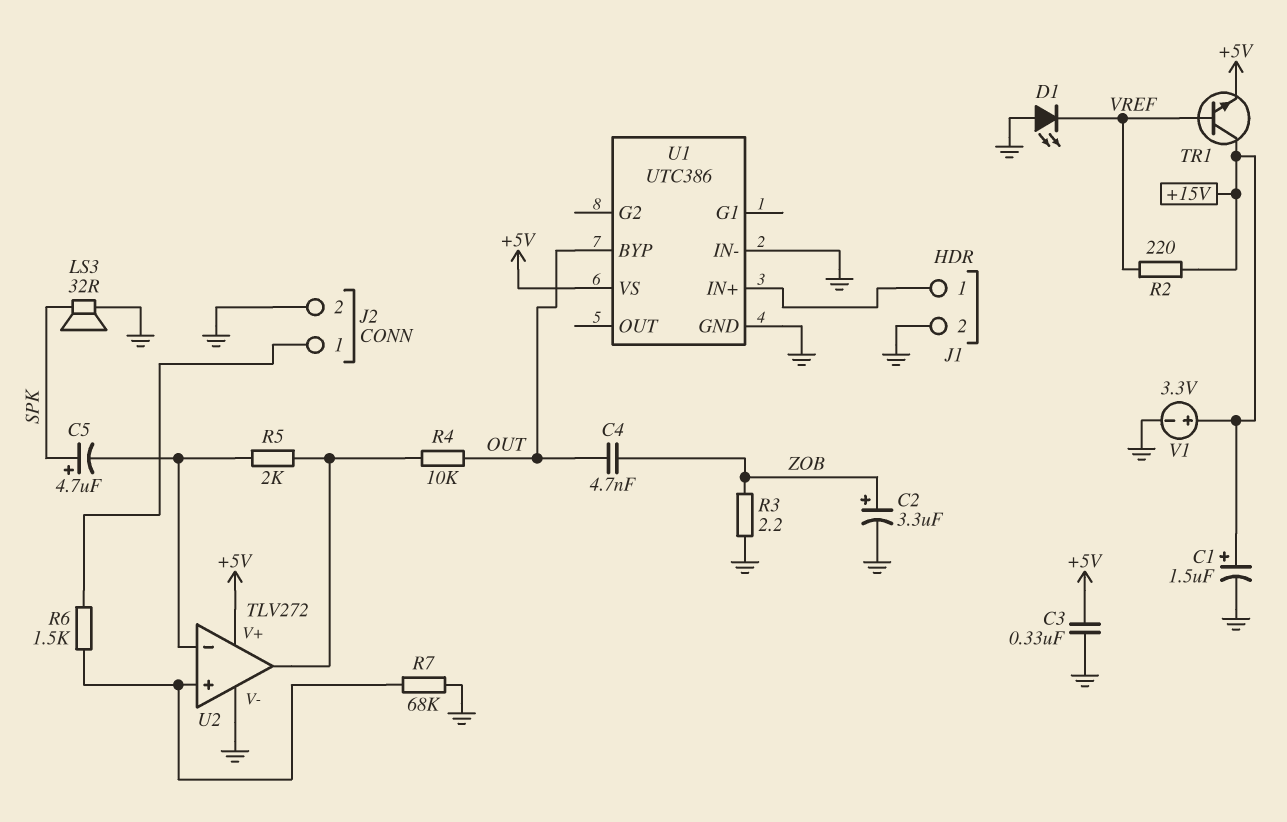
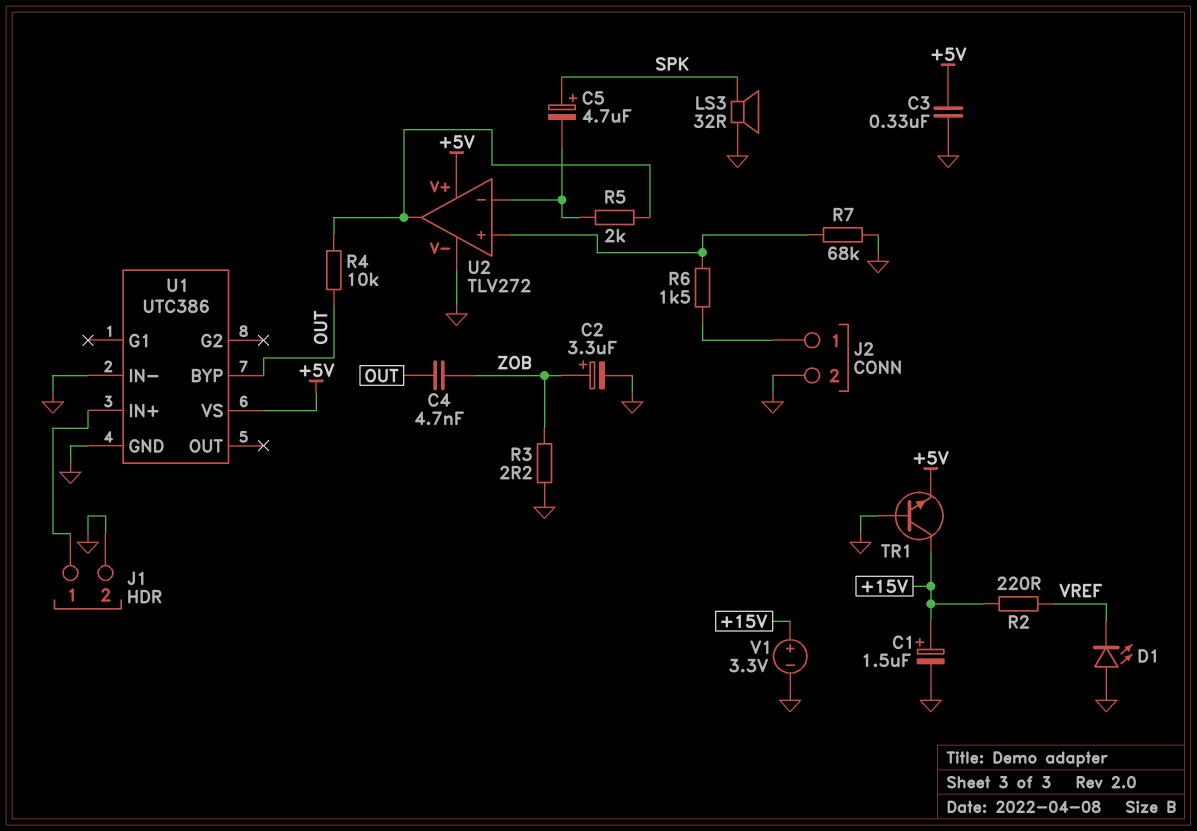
TR1: NPN (B VREF, C +15V, E +5V) -> NPN (B GND, C +15V, E +5V)

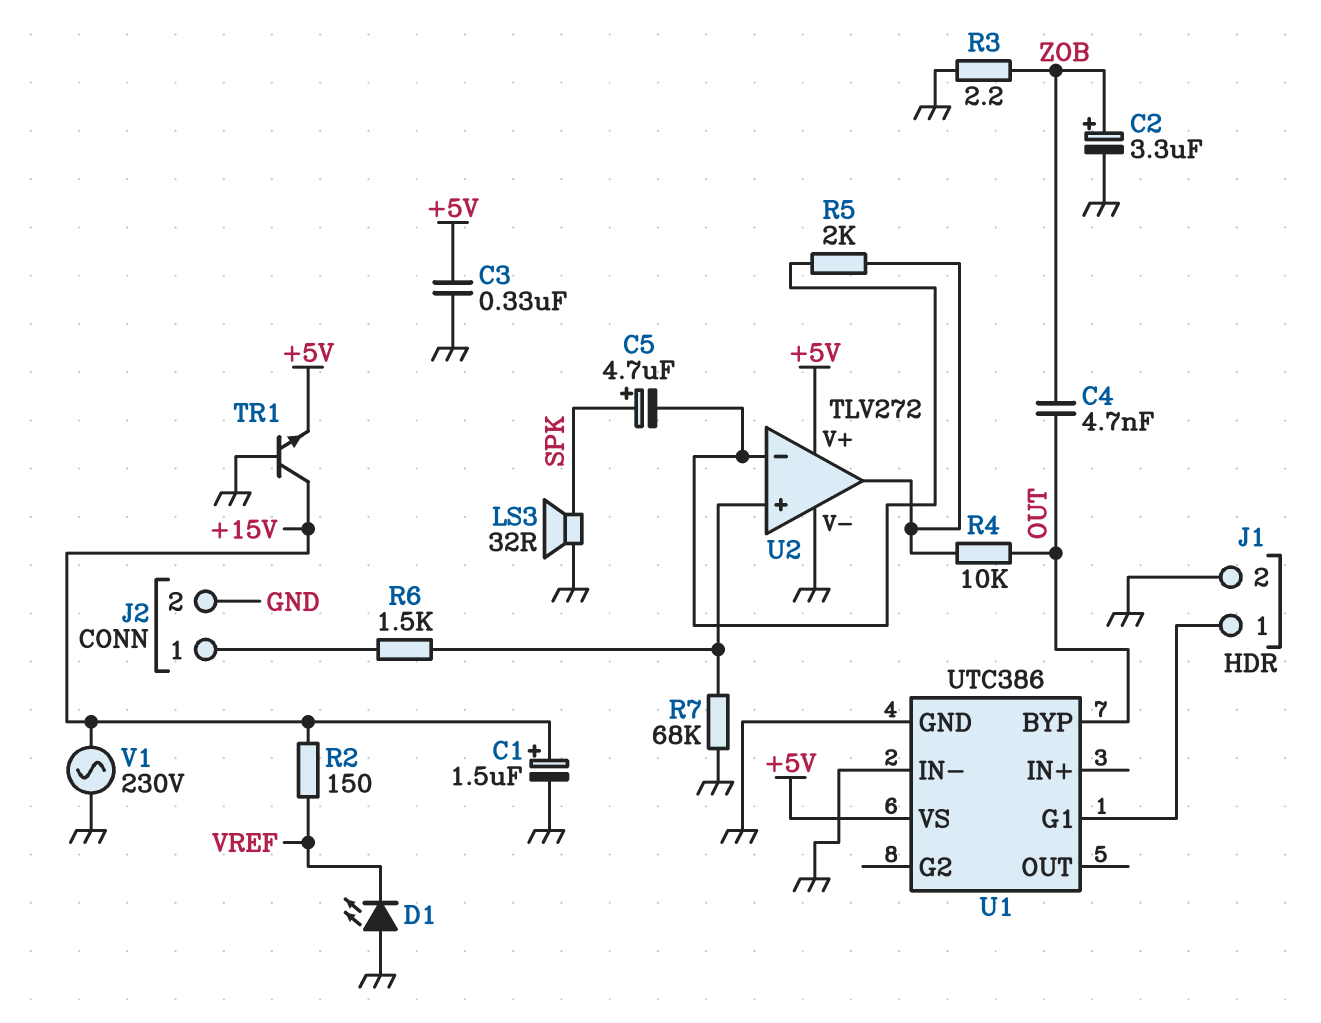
R2: 220 (+15V, VREF) -> 150 (+15V, VREF)
U1 pin G1: none -> J1/1
U1 pin IN+: J1/1 -> none
V1: 3.3V (plus +15V, minus GND) -> AC 230V (+15V, GND)

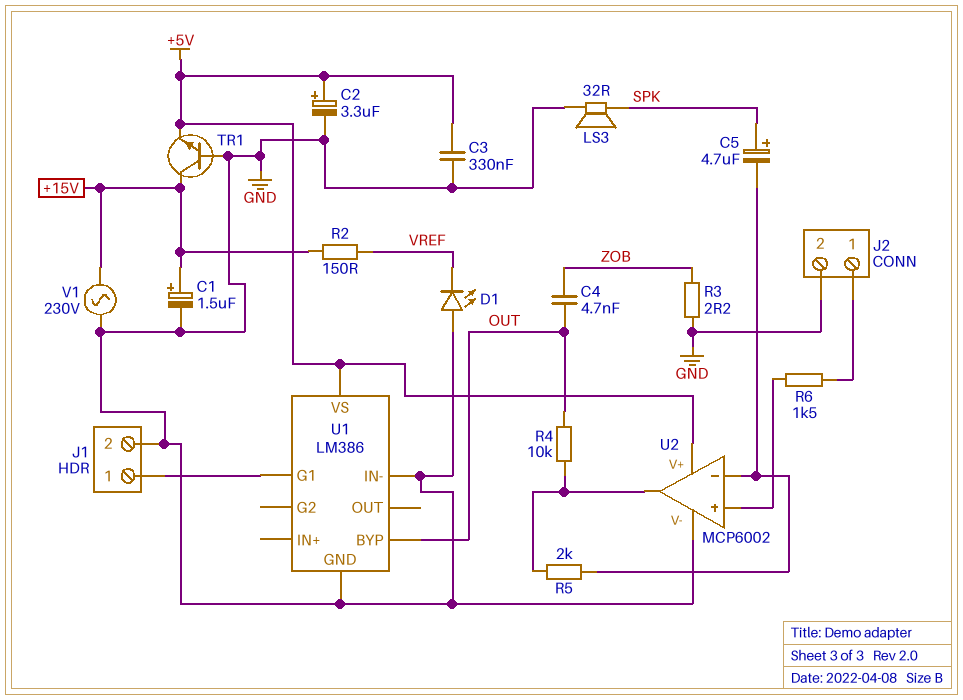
C2: 3.3uF (plus ZOB, minus GND) -> 3.3uF (plus +5V, minus GND)
R7: 68k (GND, U2/in+) -> none
U1: UTC386 -> LM386
U2: TLV272 -> MCP6002

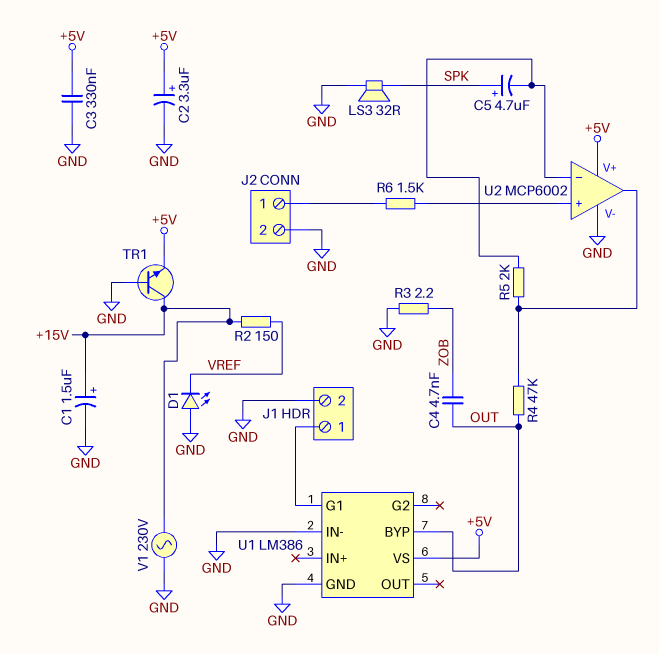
R4: 10k (OUT, U2/out) -> 47k (OUT, U2/out)

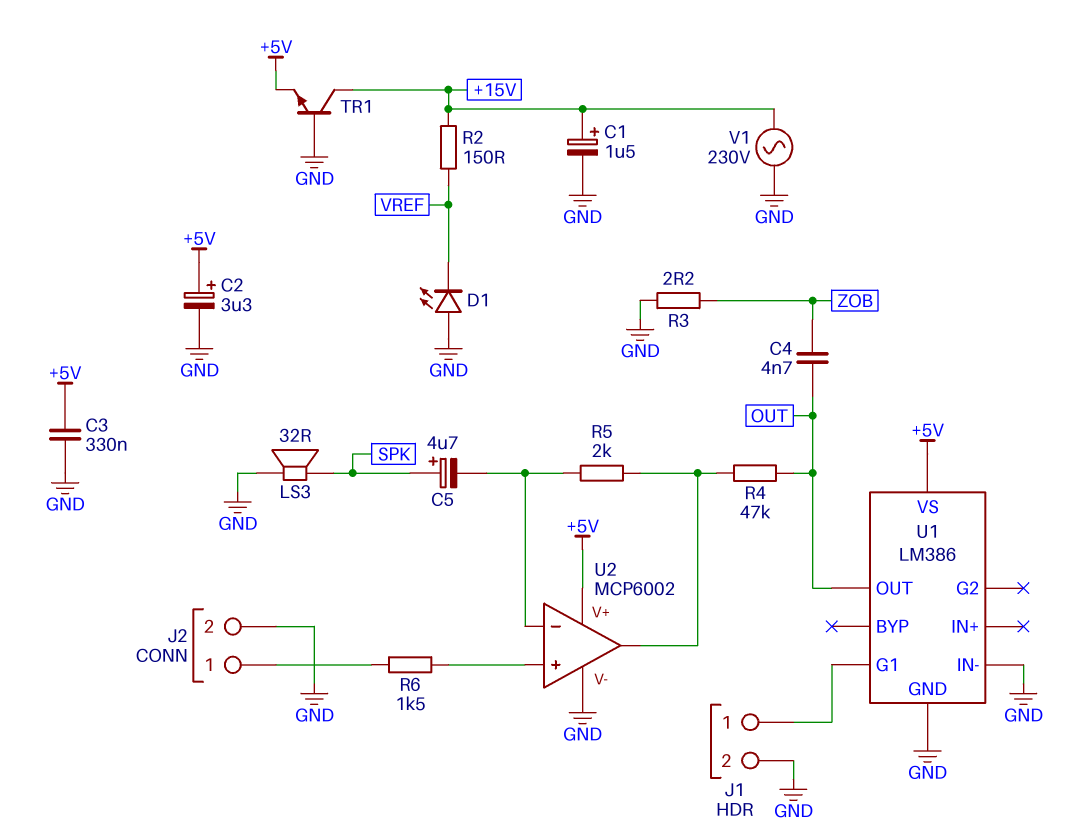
U1 pin BYP: OUT -> none
U1 pin OUT: none -> OUT

